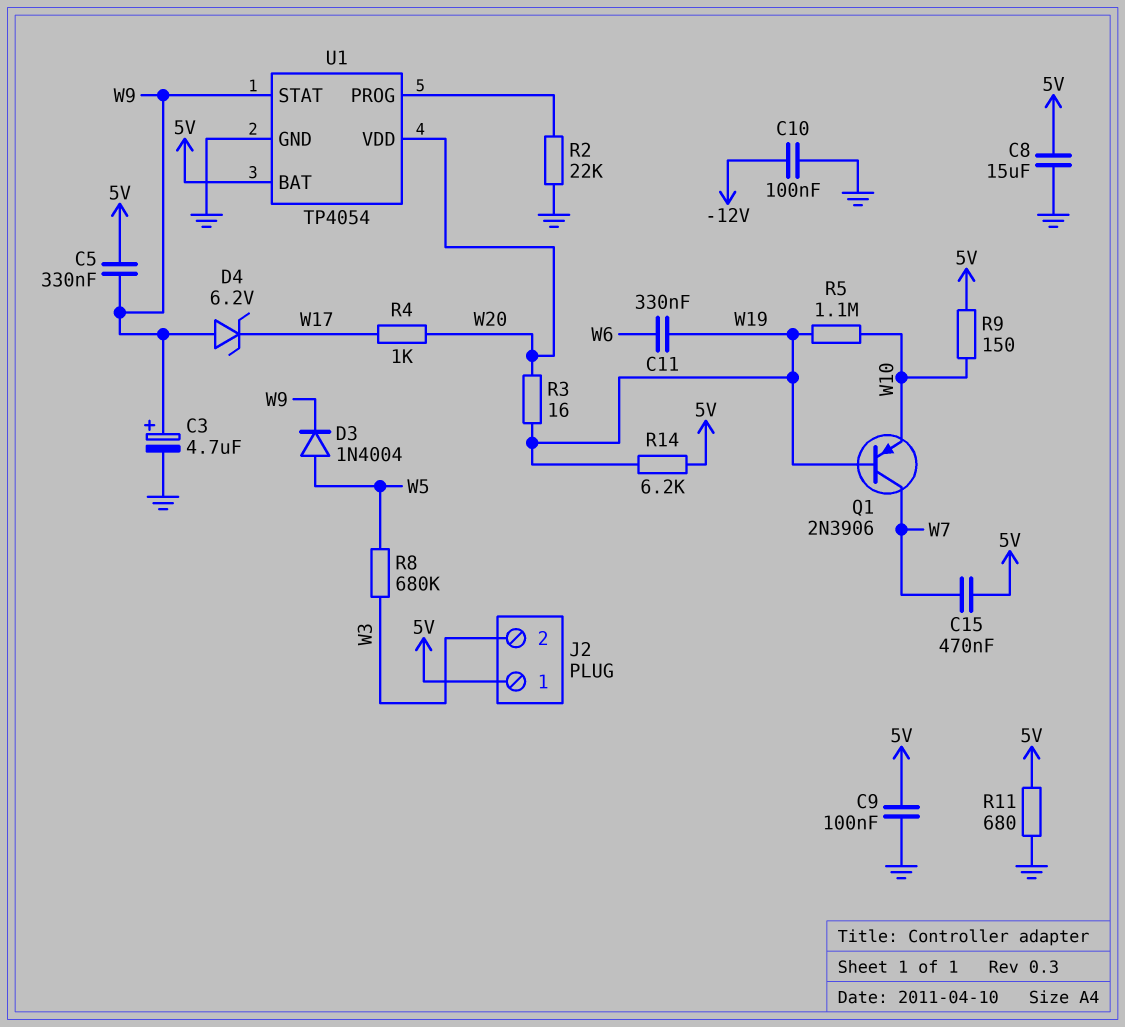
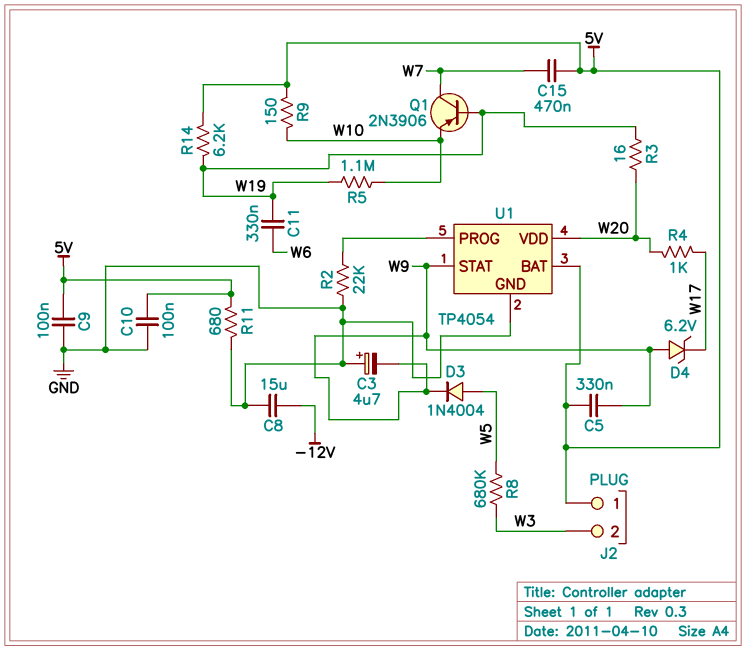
C3: 4.7uF (plus W9, minus GND) -> 4.7uF (plus GND, minus W9)
C8: 15uF (5V, GND) -> 15uF (-12V, GND)
C10: 100nF (-12V, GND) -> 100nF (5V, GND)

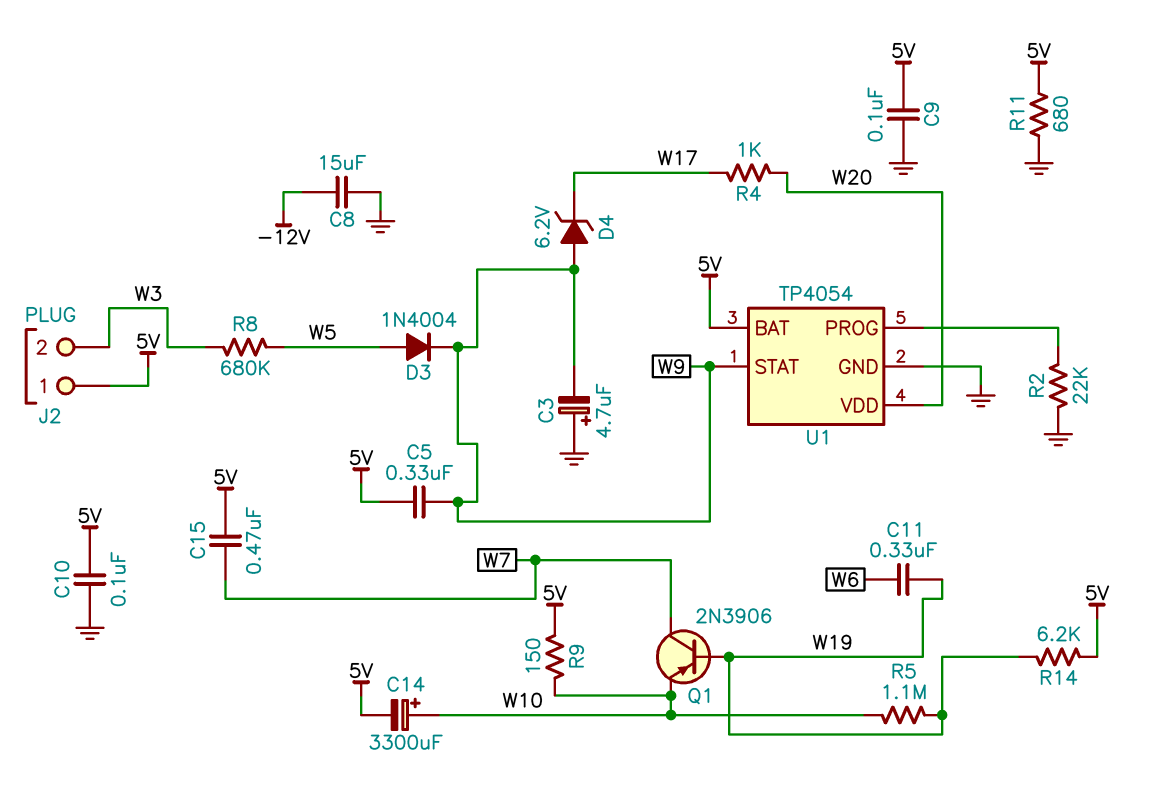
C14: none -> 3300uF (plus W10, minus 5V)
R3: 16 (W19, W20) -> none

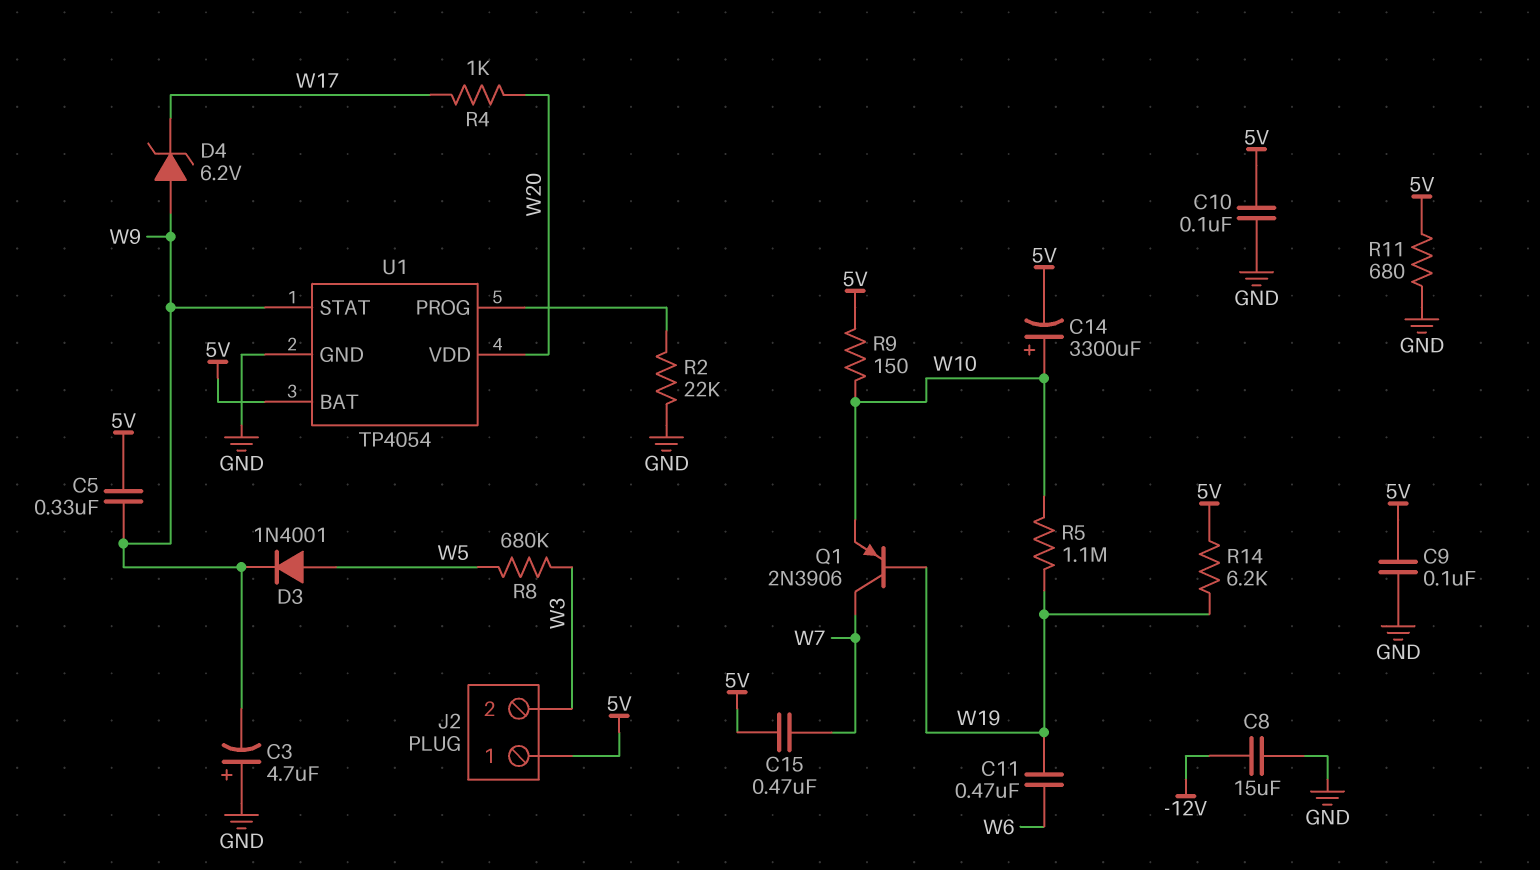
C11: 330nF (W6, W19) -> 470nF (W6, W19)
D3: diode 1N4004 (A W5, K W9) -> diode 1N4001 (A W5, K W9)

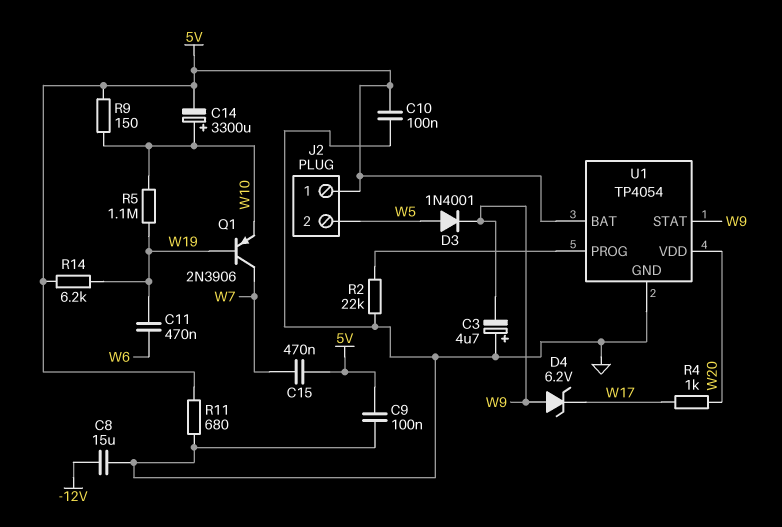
C5: 330nF (5V, W9) -> none
J2 pin 2: W3 -> W5
R8: 680k (W3, W5) -> none

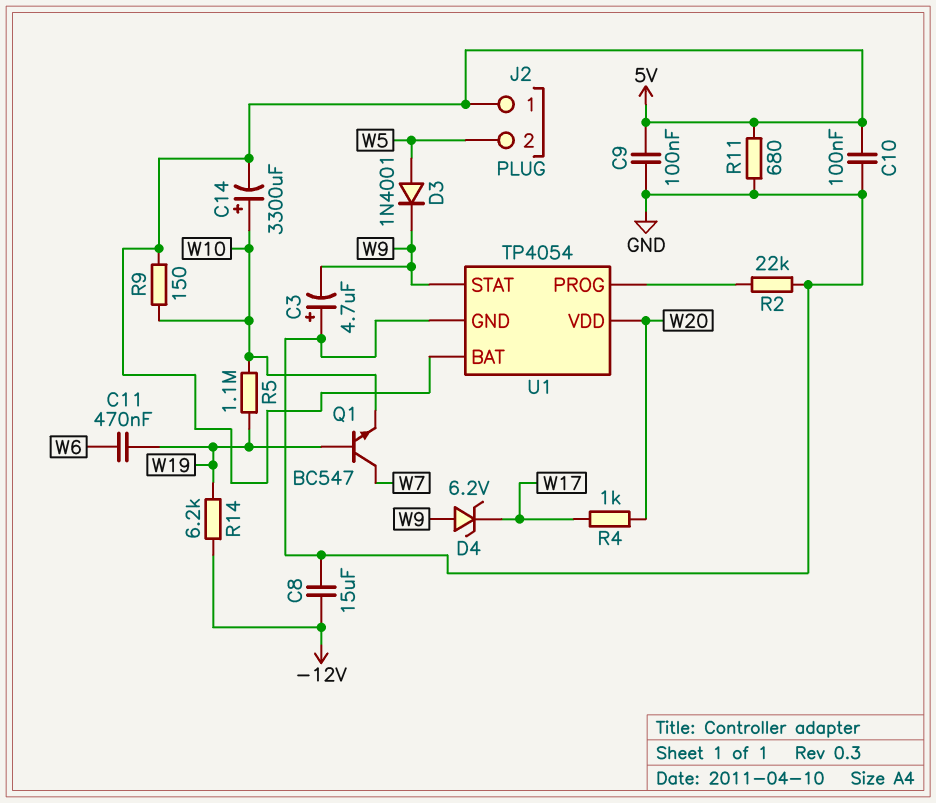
C15: 470nF (5V, W7) -> none
Q1: PNP 2N3906 (B W19, C W7, E W10) -> NPN BC547 (B W19, C W7, E W10)
R14: 6.2k (5V, W19) -> 6.2k (-12V, W19)

